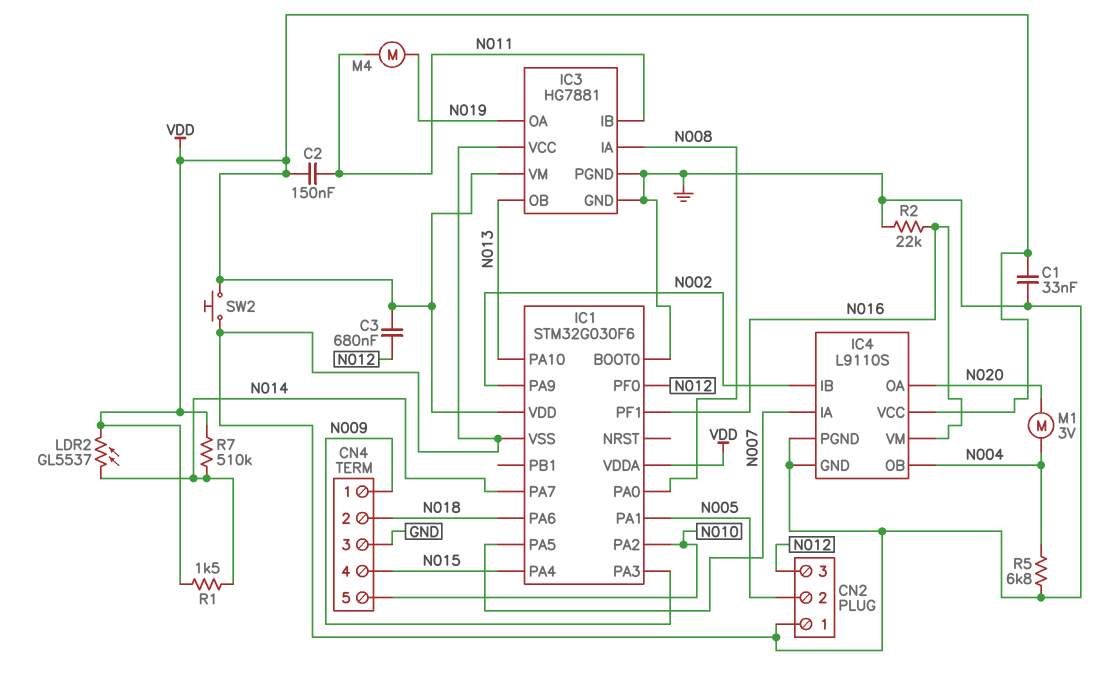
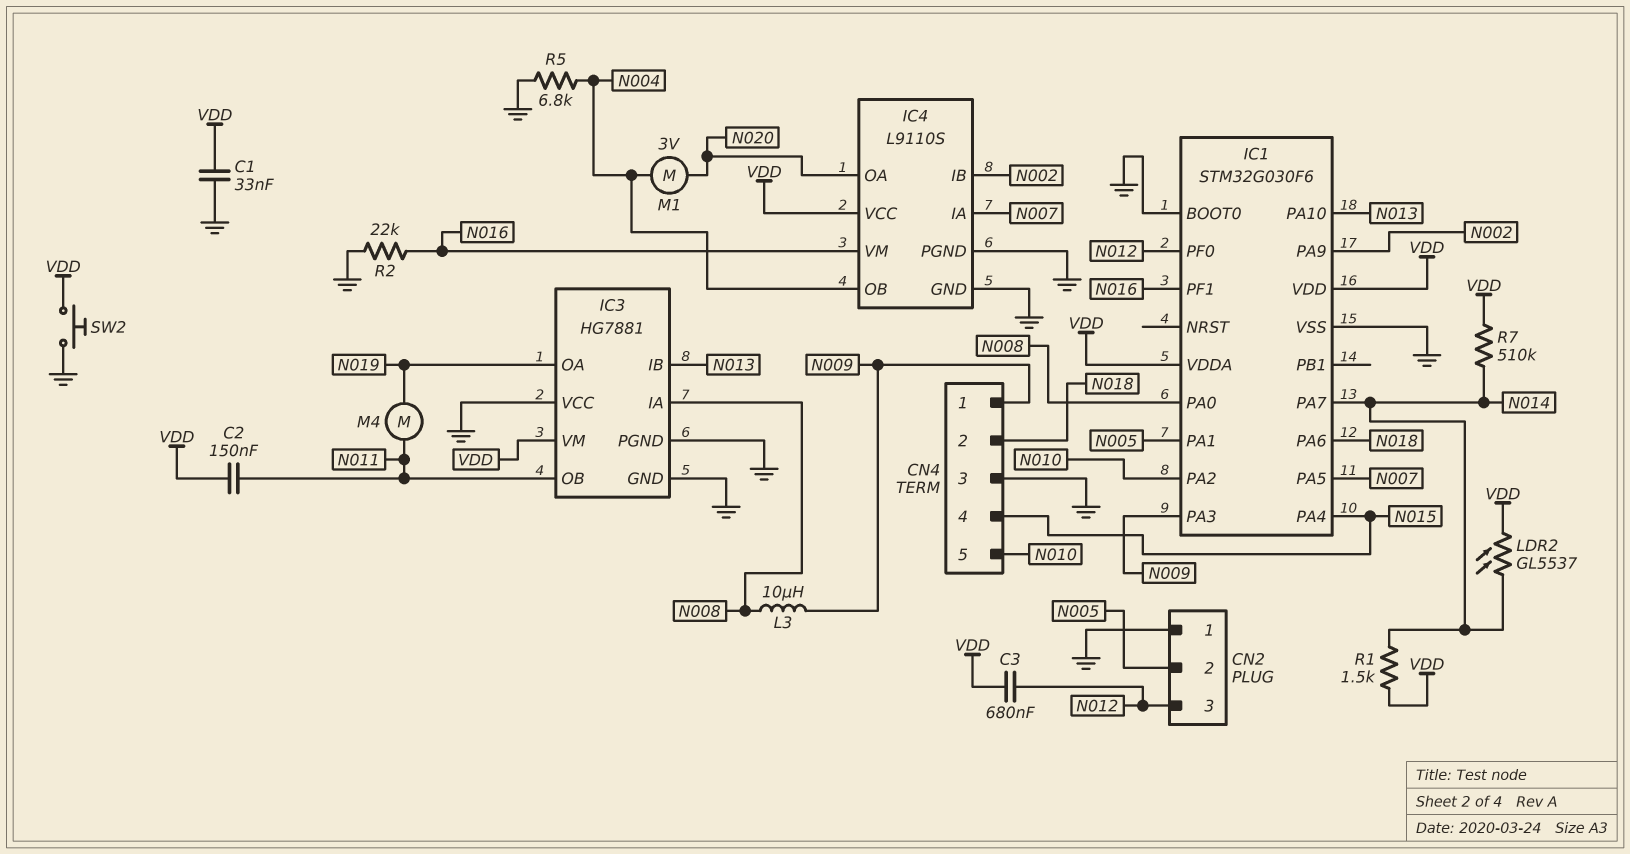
IC3 pin IB: N011 -> N013
IC3 pin OB: N013 -> N011
L3: none -> 10uH (N008, N009)

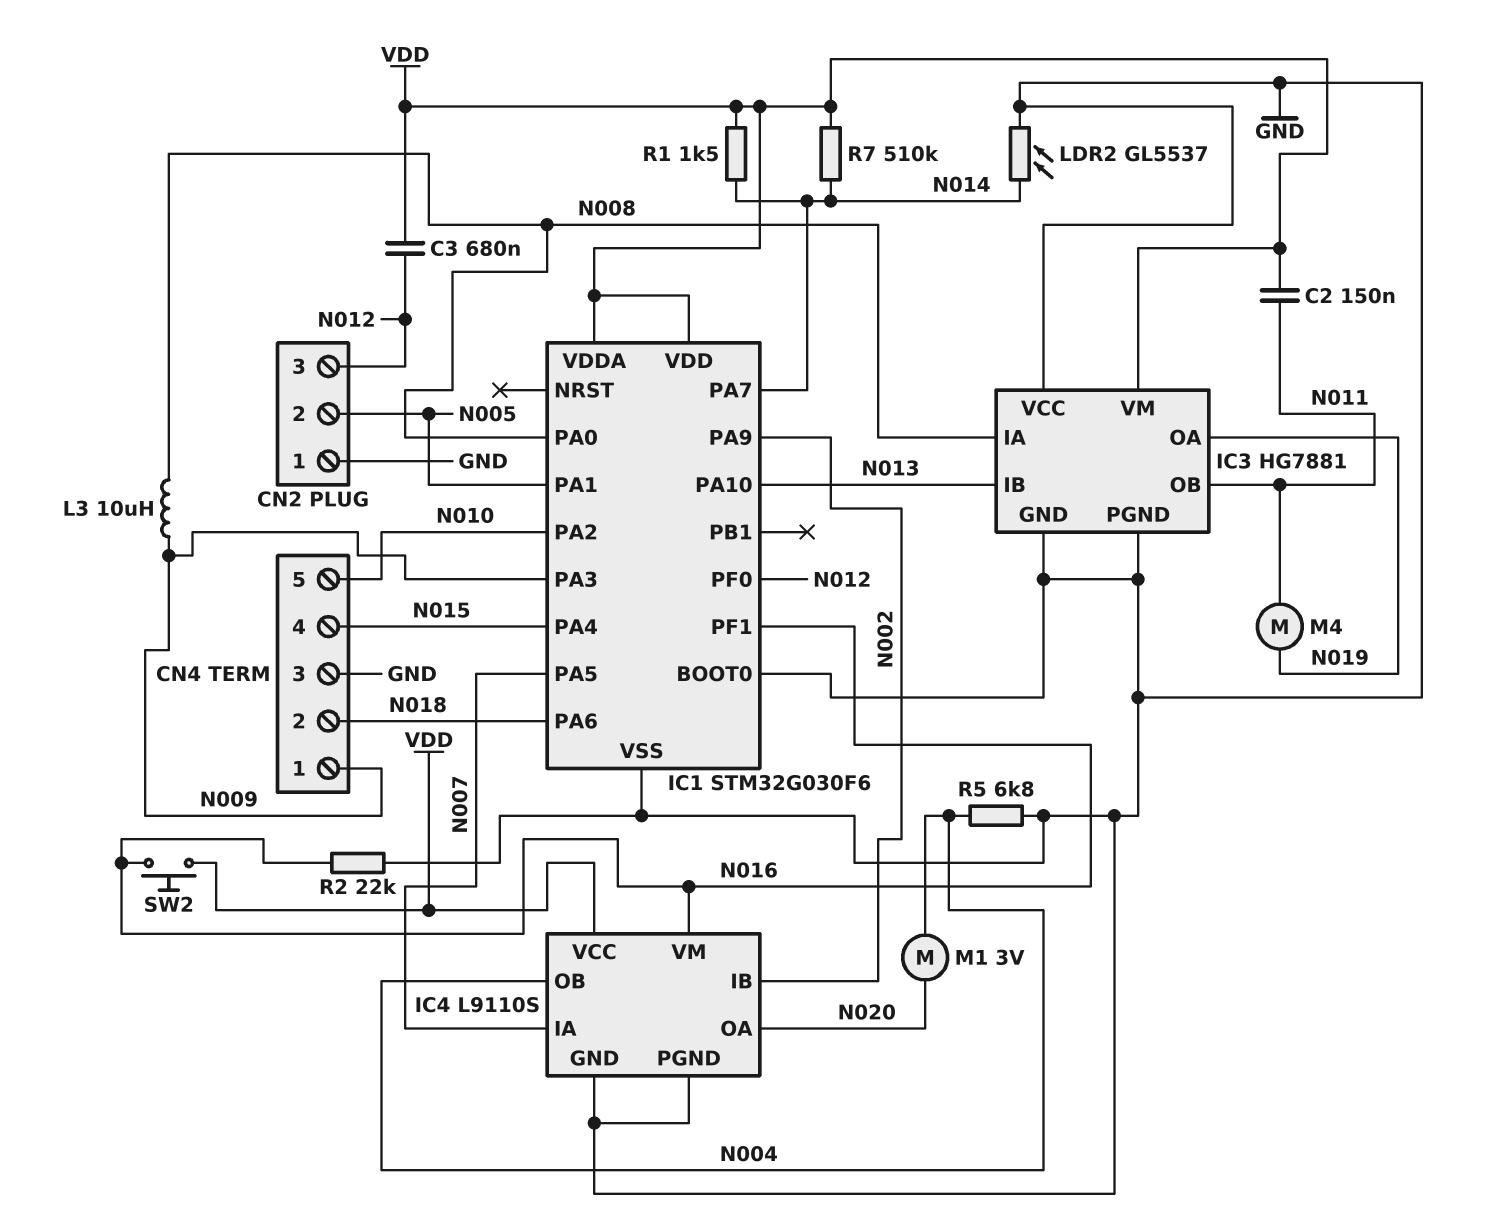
C1: 33nF (GND, VDD) -> none
LDR2: GL5537 (N014, VDD) -> GL5537 (GND, N014)
SW2: button (GND, VDD) -> button (N016, VDD)

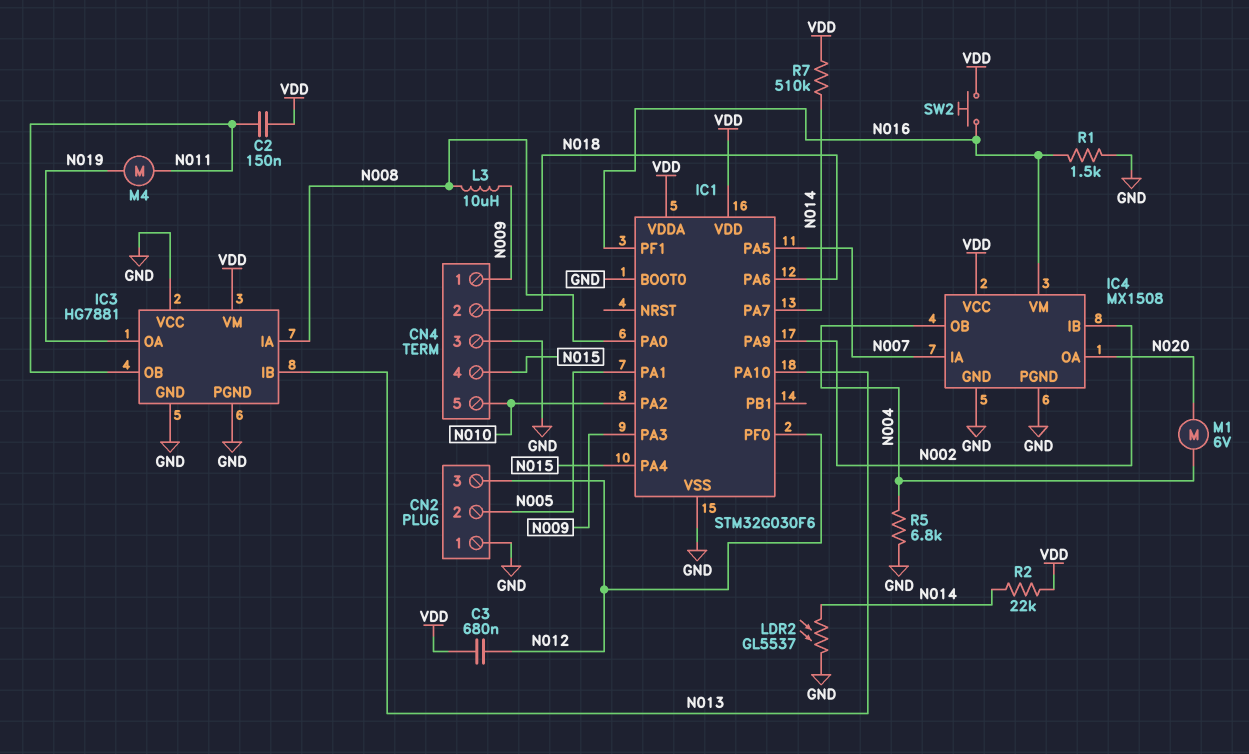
IC4: L9110S -> MX1508
M1: motor 3V (N004, N020) -> motor 6V (N004, N020)
R1: 1.5k (N014, VDD) -> 1.5k (GND, N016)
R2: 22k (GND, N016) -> 22k (N014, VDD)

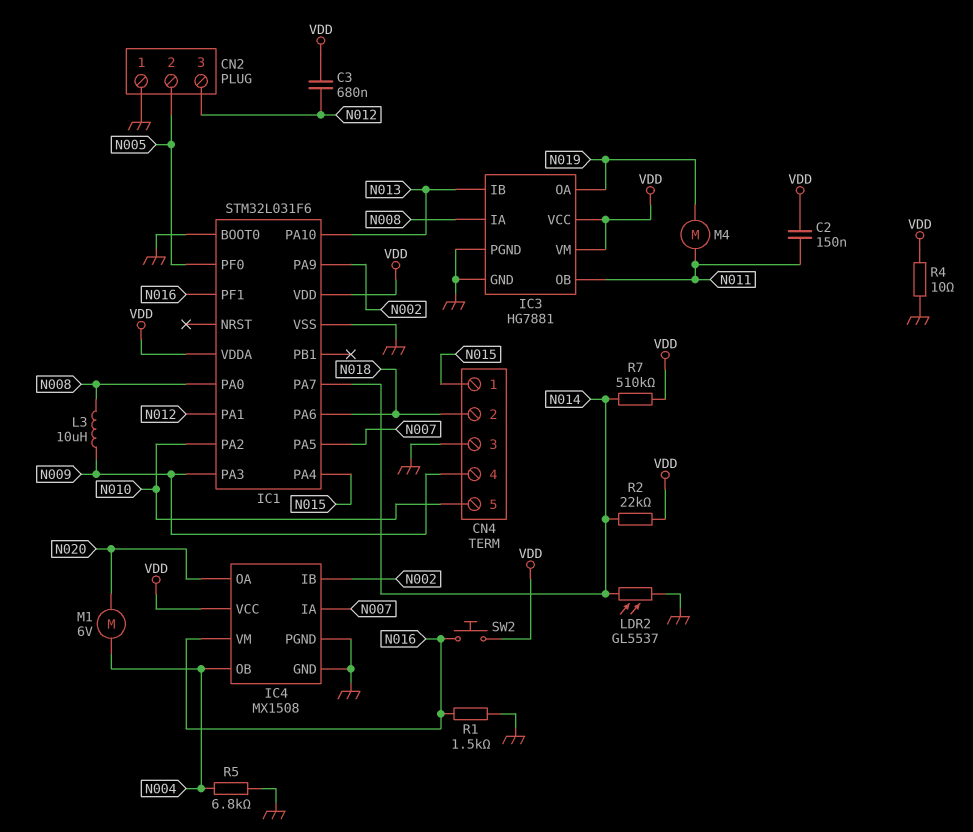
CN4 pin 1: N009 -> N015
CN4 pin 4: N015 -> N009
IC1: STM32G030F6 -> STM32L031F6
IC1 pin PA1: N005 -> N012
IC1 pin PF0: N012 -> N005
IC3 pin VCC: GND -> VDD
R4: none -> 10 (GND, VDD)

